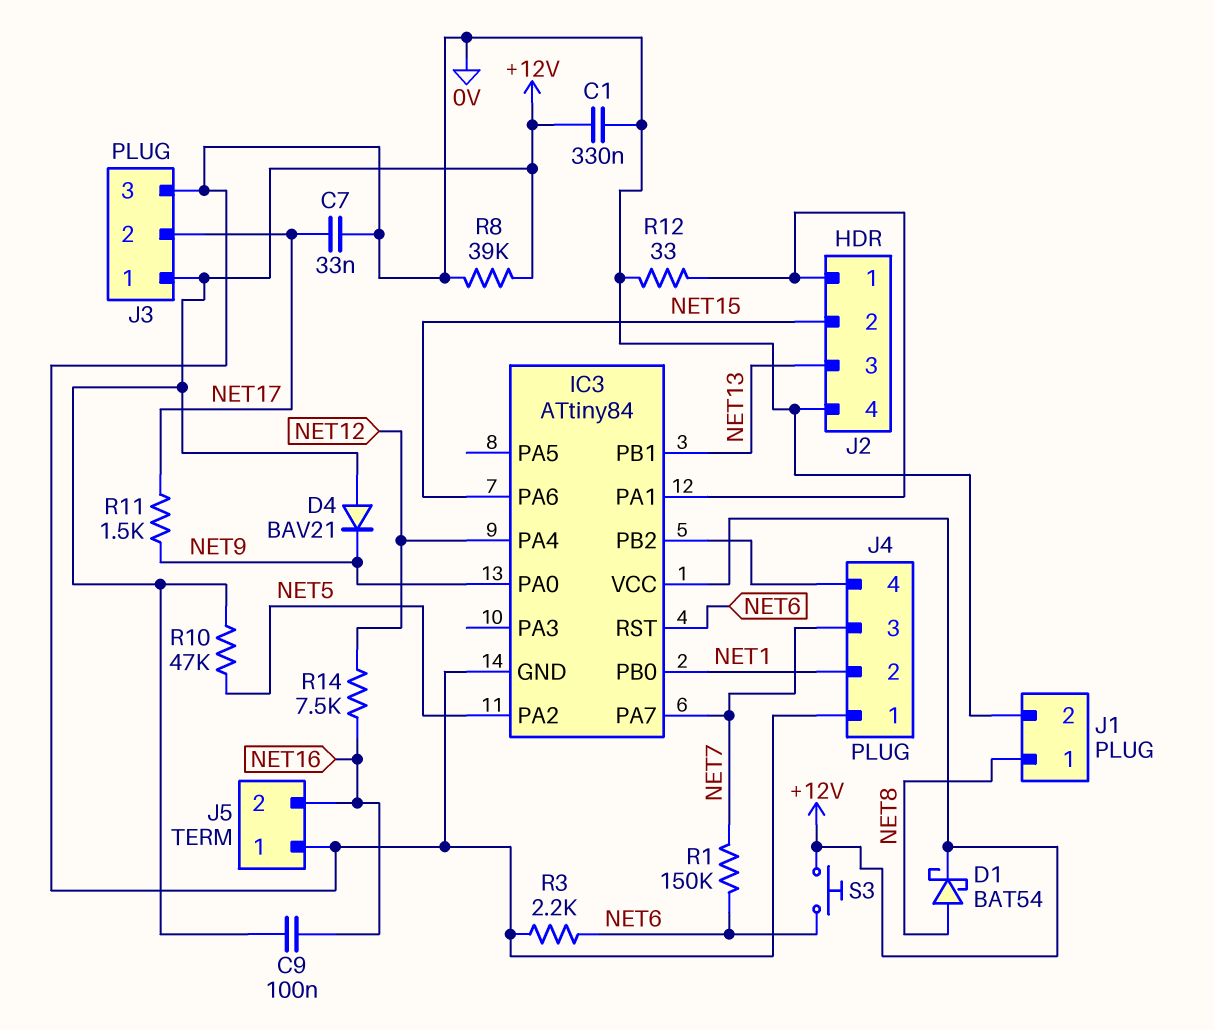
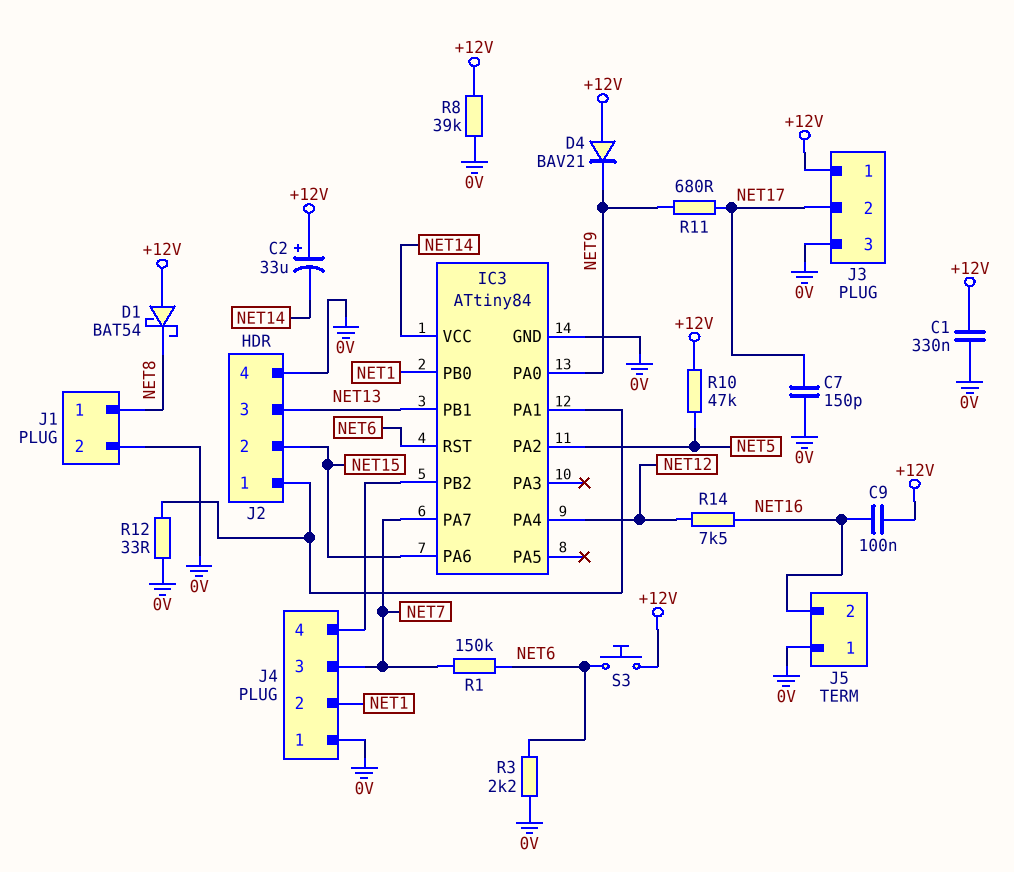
C2: none -> 33uF (plus +12V, minus NET14)
C7: 33nF (0V, NET17) -> 150pF (0V, NET17)
D1: schottky BAT54 (A NET8, K +12V) -> schottky BAT54 (A +12V, K NET8)
IC3 pin VCC: +12V -> NET14
R11: 1.5k (NET9, NET17) -> 680 (NET9, NET17)

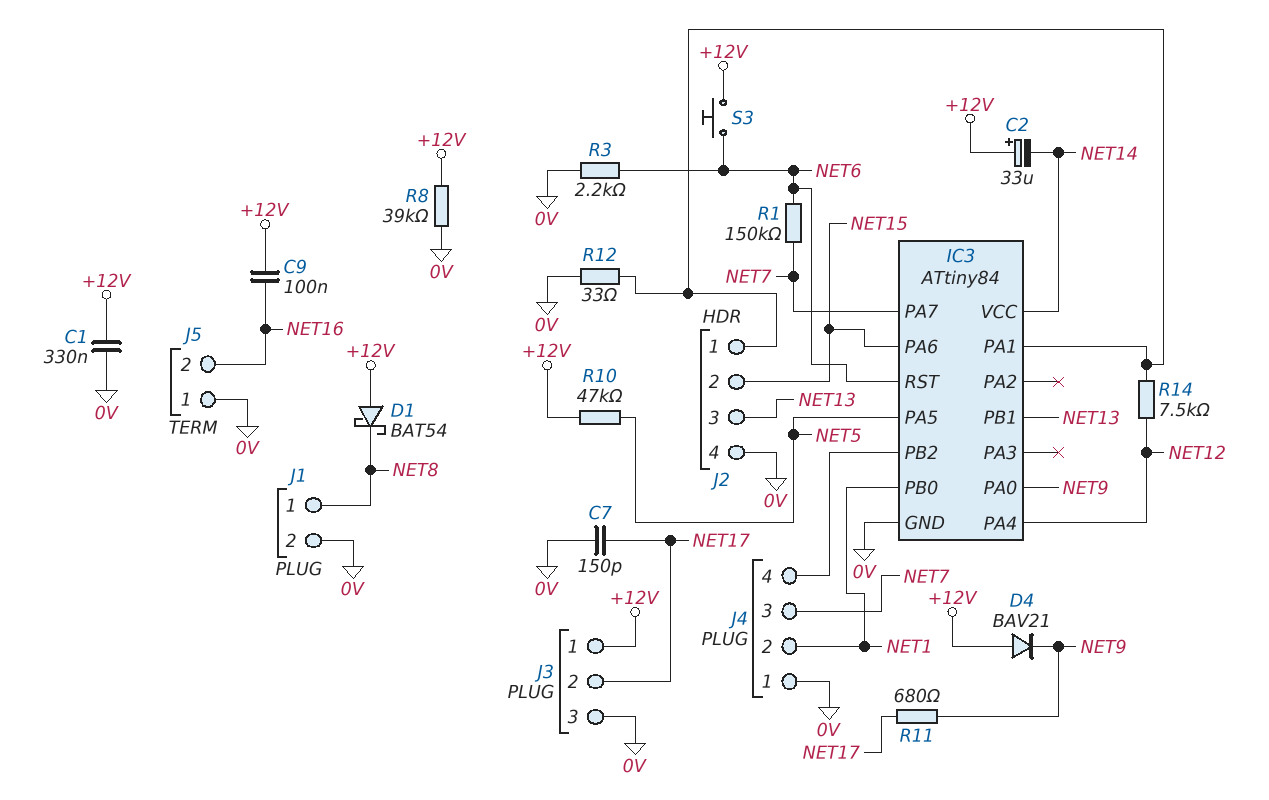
IC3 pin PA2: NET5 -> none
IC3 pin PA5: none -> NET5
R14: 7.5k (NET12, NET16) -> 7.5k (IC3/PA1, NET12)

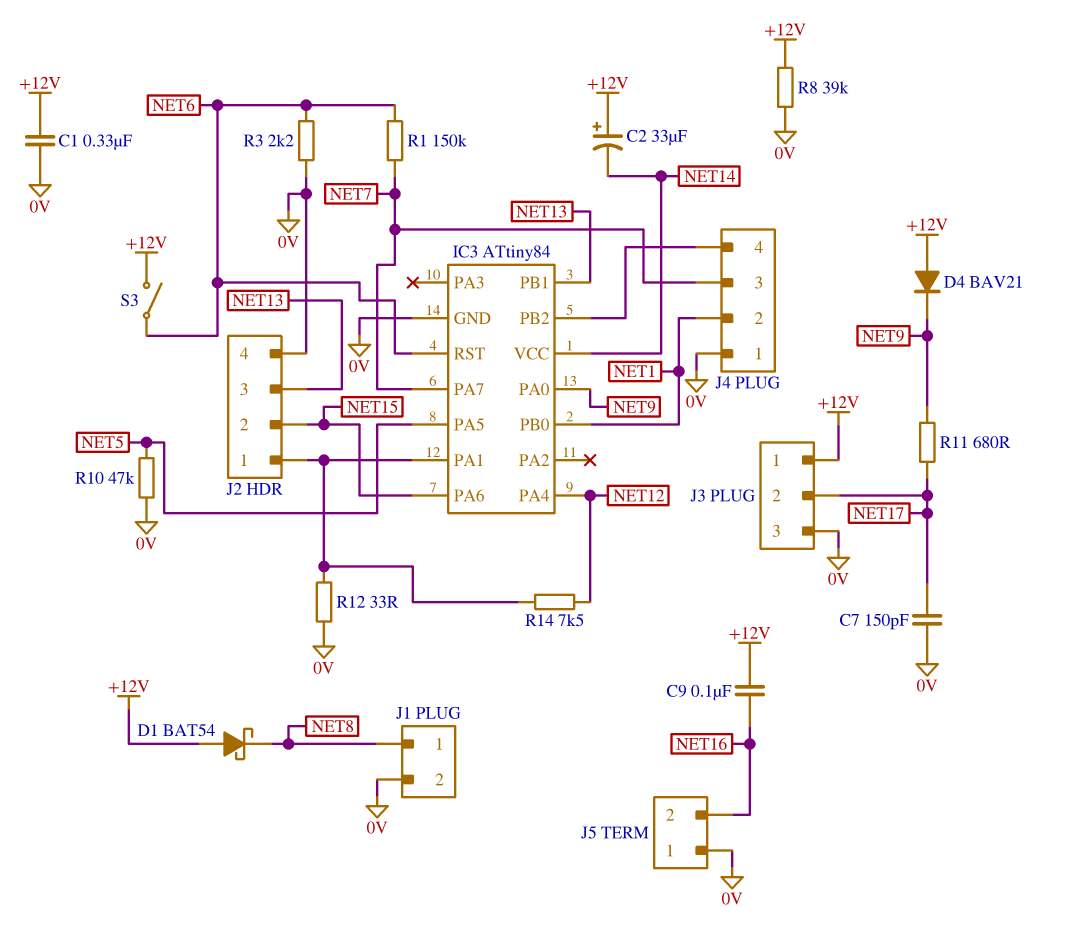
R10: 47k (+12V, NET5) -> 47k (0V, NET5)
S3: button (+12V, NET6) -> switch (+12V, NET6)

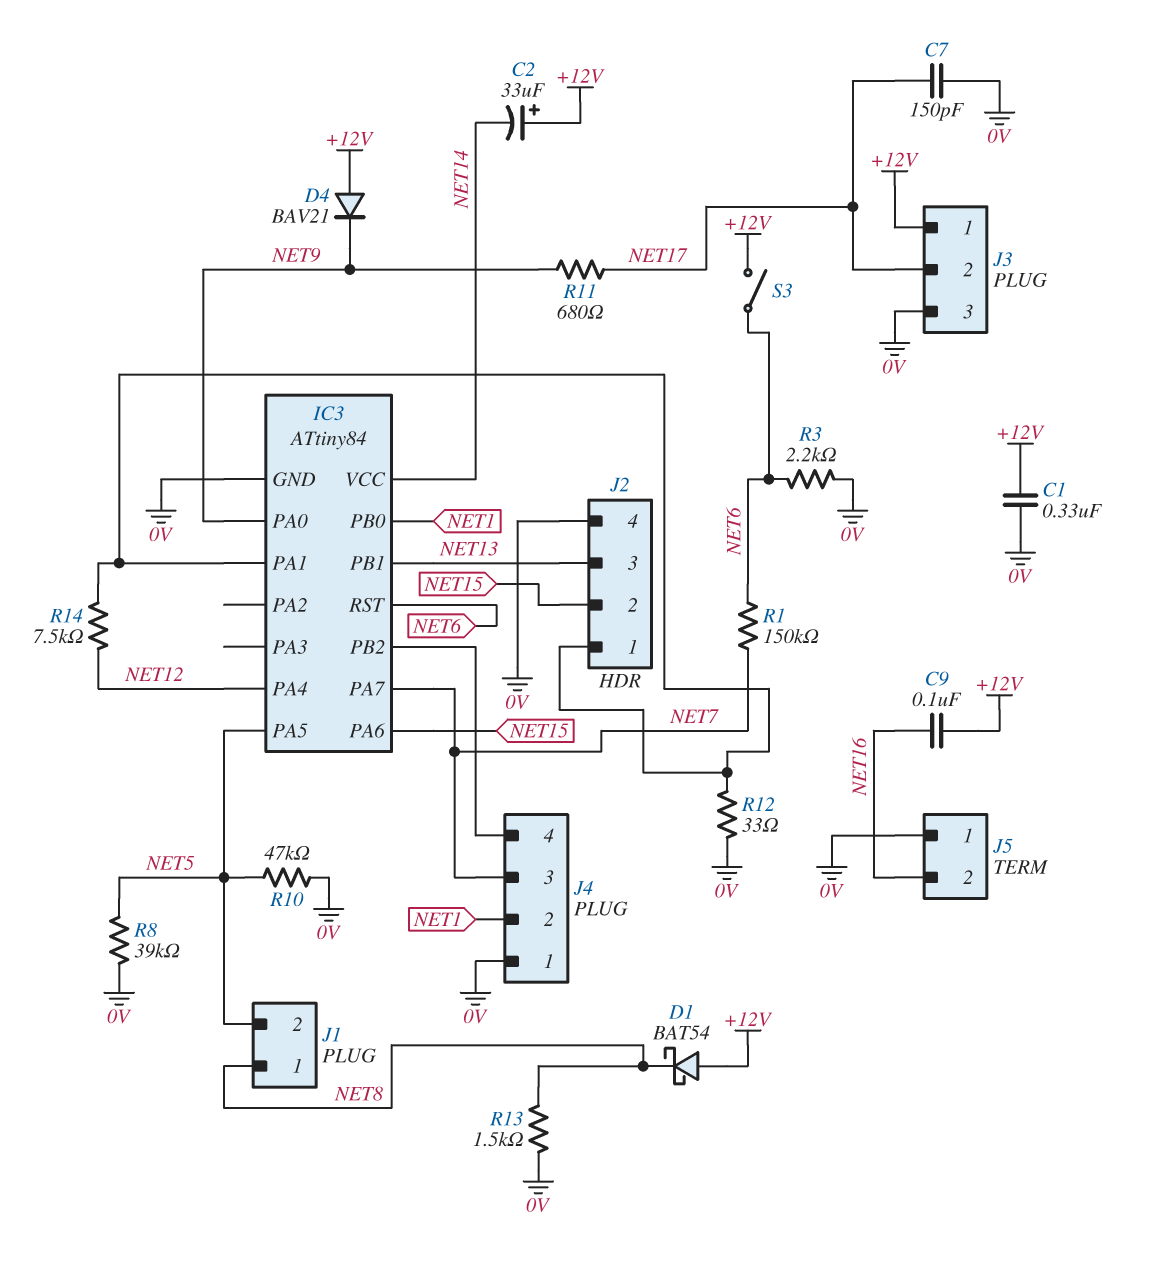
J1 pin 2: 0V -> NET5
R8: 39k (+12V, 0V) -> 39k (0V, NET5)
R13: none -> 1.5k (0V, NET8)

